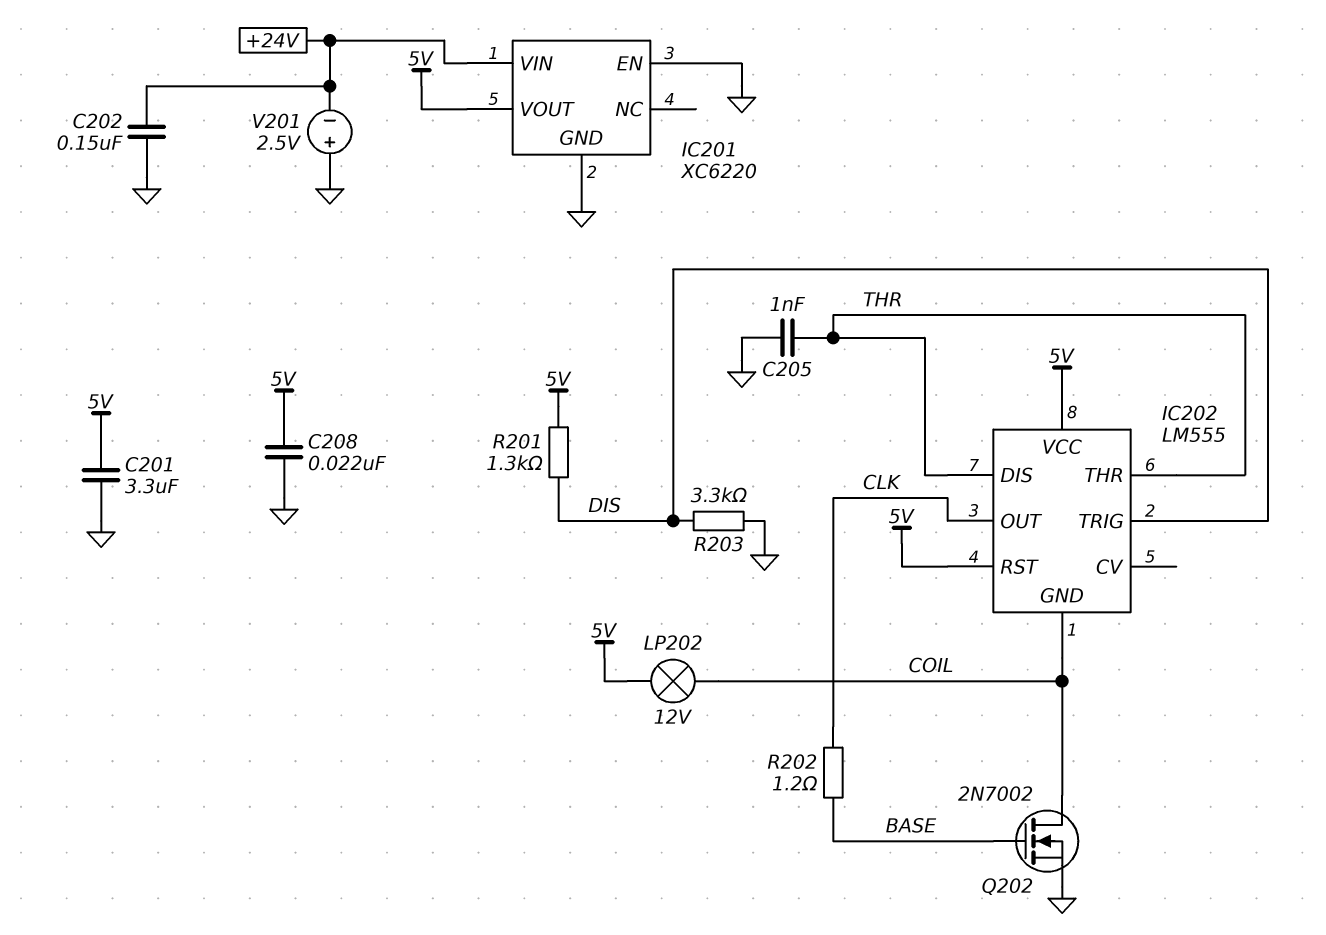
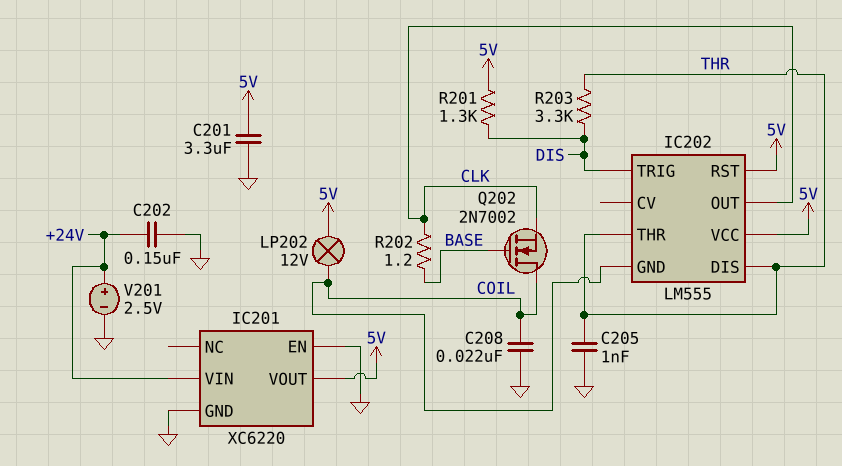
C208: 22nF (5V, GND) -> 22nF (COIL, GND)
Q202: NMOS 2N7002 (G BASE, D COIL, S GND) -> NMOS 2N7002 (G BASE, D COIL, S CLK)
R203: 3.3k (DIS, GND) -> 3.3k (DIS, THR)
V201: 2.5V (plus GND, minus +24V) -> 2.5V (plus +24V, minus GND)

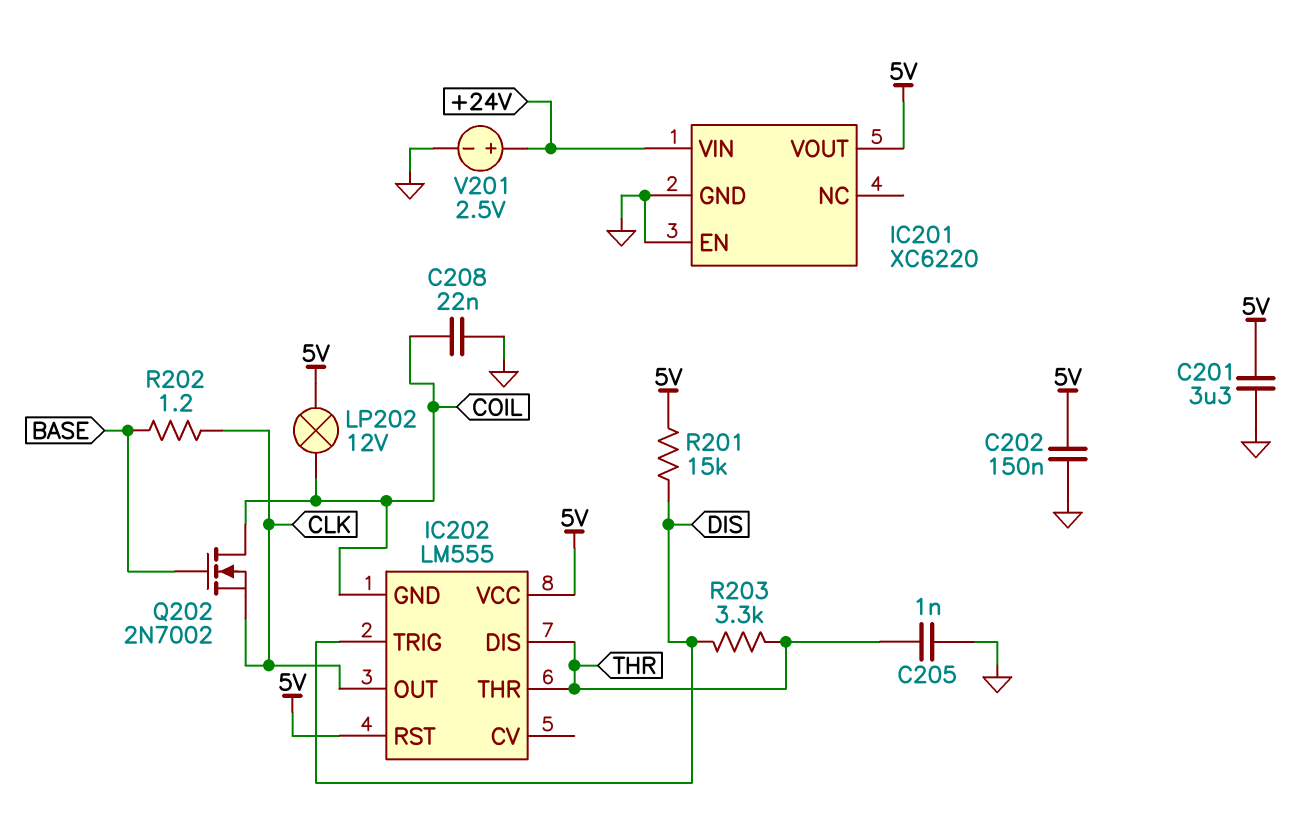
C202: 150nF (+24V, GND) -> 150nF (5V, GND)
R201: 1.3k (5V, DIS) -> 15k (5V, DIS)

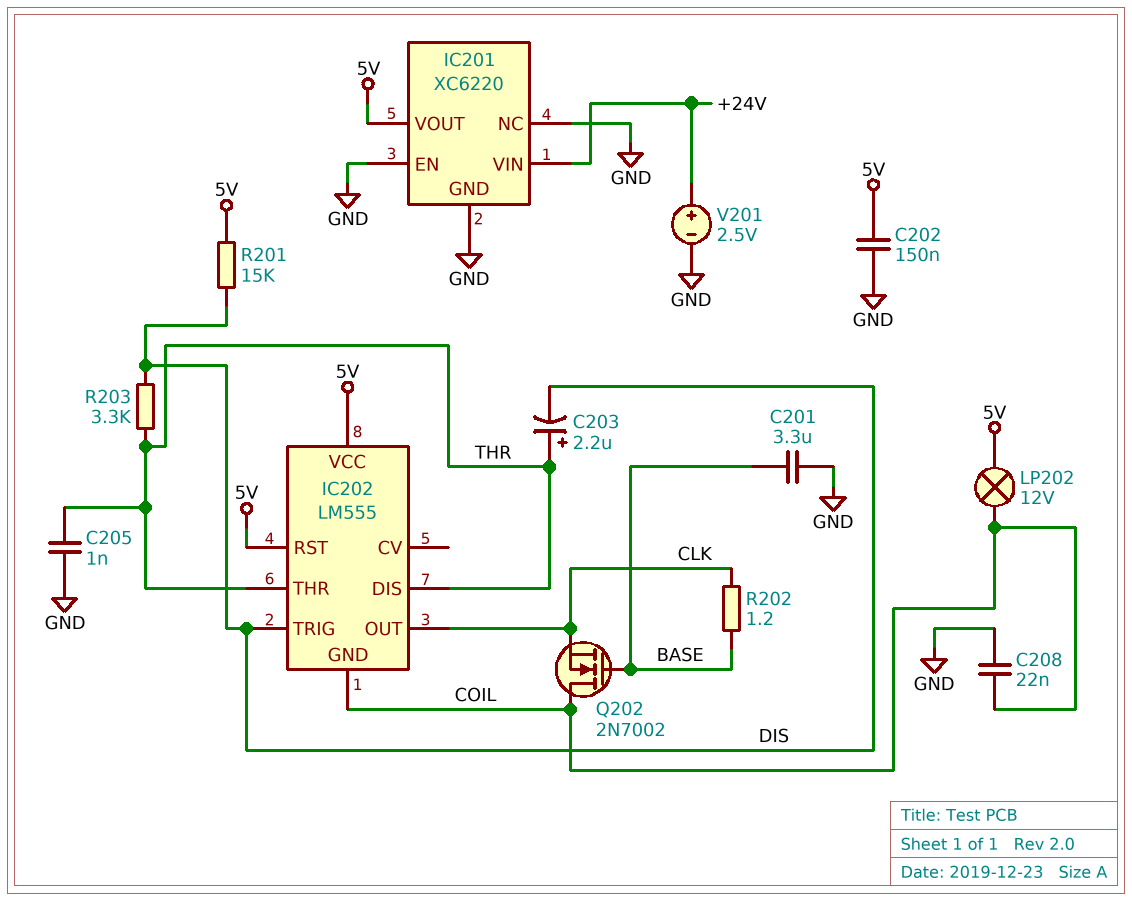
C201: 3.3uF (5V, GND) -> 3.3uF (BASE, GND)
C203: none -> 2.2uF (plus THR, minus DIS)
IC201 pin NC: none -> GND

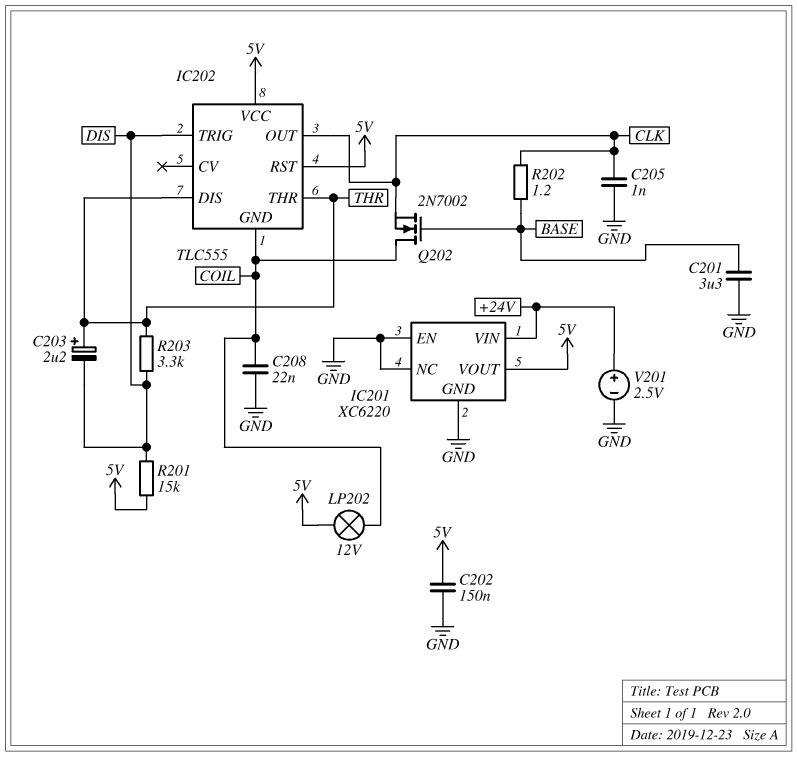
C205: 1nF (GND, THR) -> 1nF (CLK, GND)
IC202: LM555 -> TLC555

